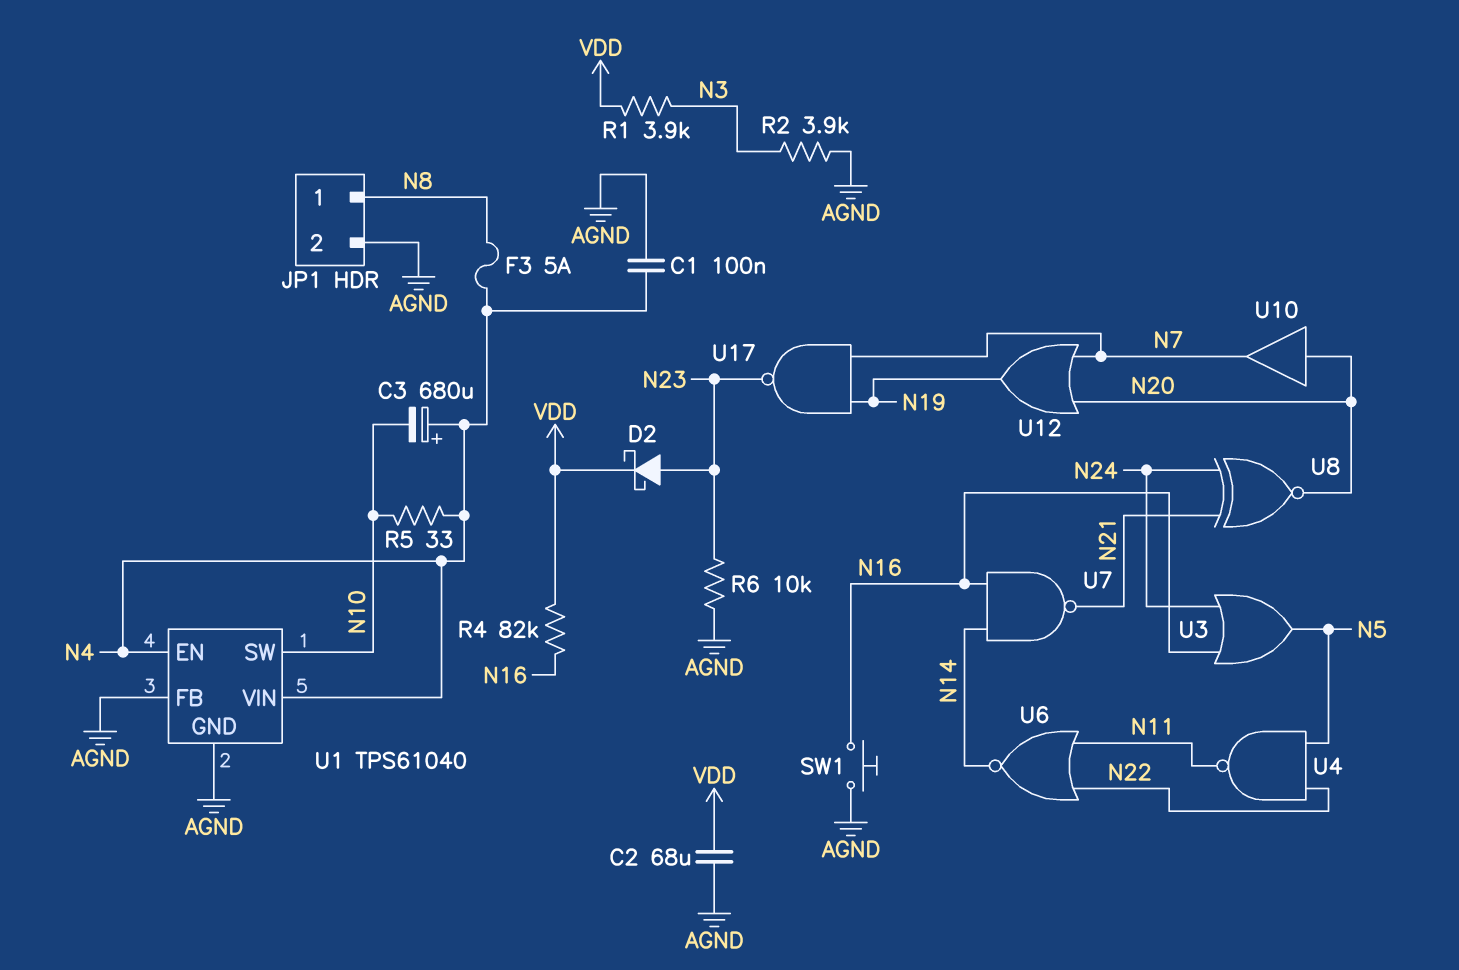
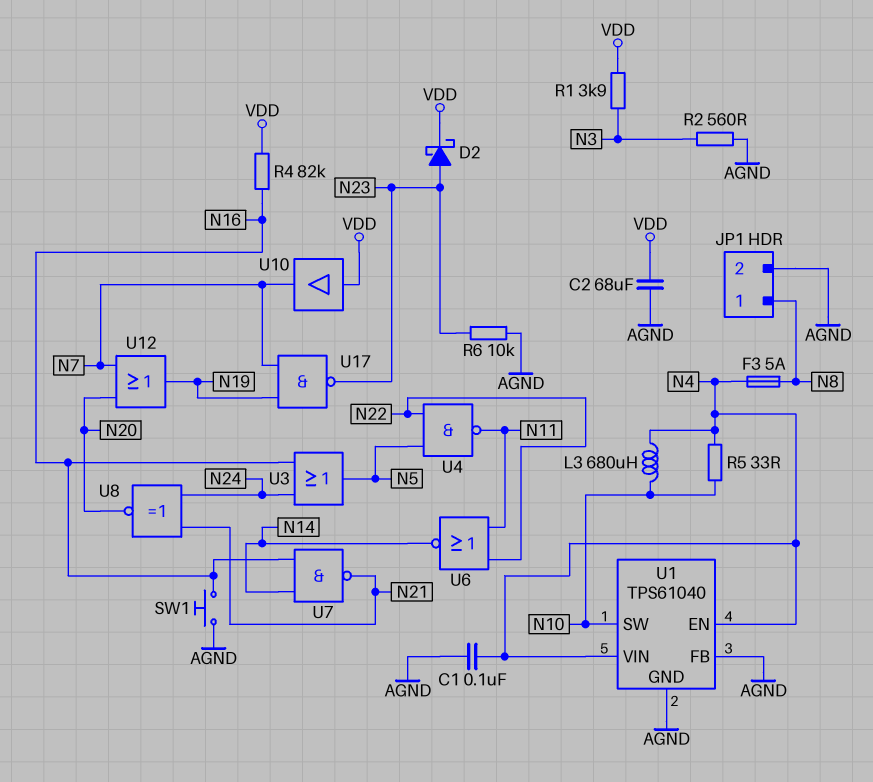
C3: 680uF (plus N4, minus N10) -> none
L3: none -> 680uH (N4, N10)
R2: 3.9k (AGND, N3) -> 560 (AGND, N3)
U10: buffer (in N20, out N7) -> buffer (in VDD, out N7)

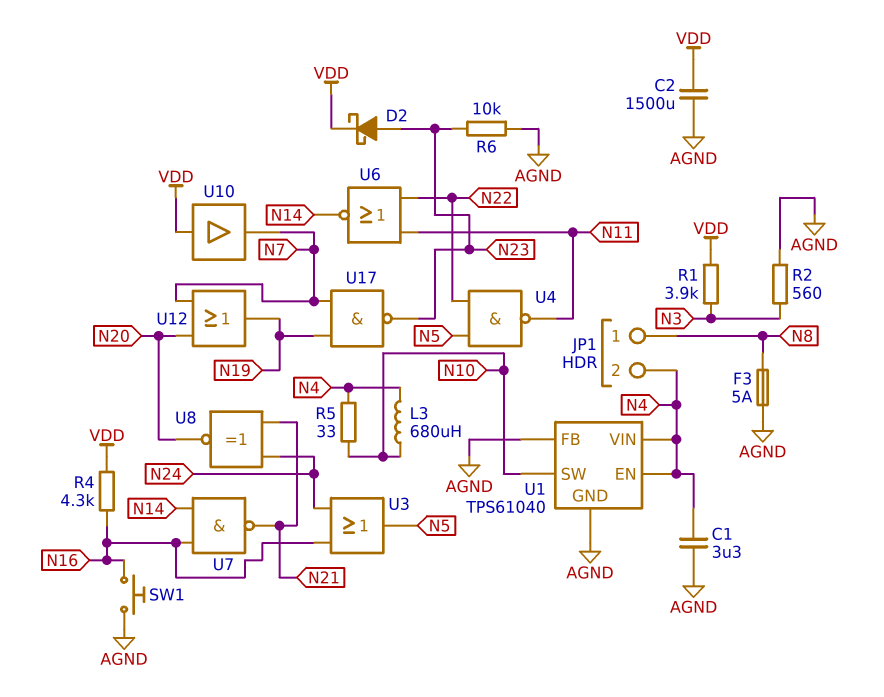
C1: 100nF (AGND, N4) -> 3.3uF (AGND, N4)
C2: 68uF (AGND, VDD) -> 1500uF (AGND, VDD)
F3: 5A (N4, N8) -> 5A (AGND, N8)
JP1 pin 2: AGND -> N4
R4: 82k (N16, VDD) -> 4.3k (N16, VDD)

